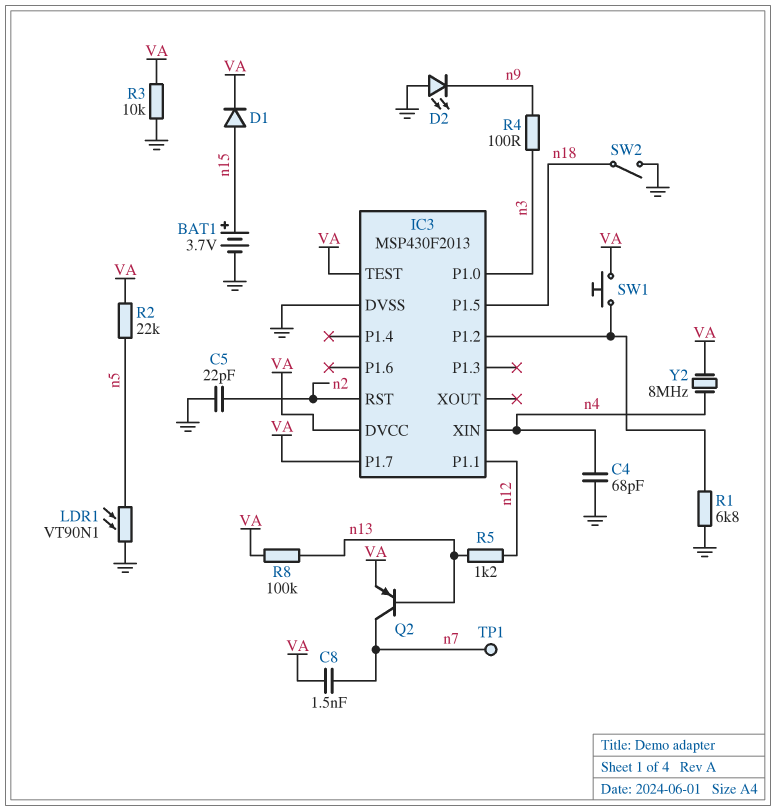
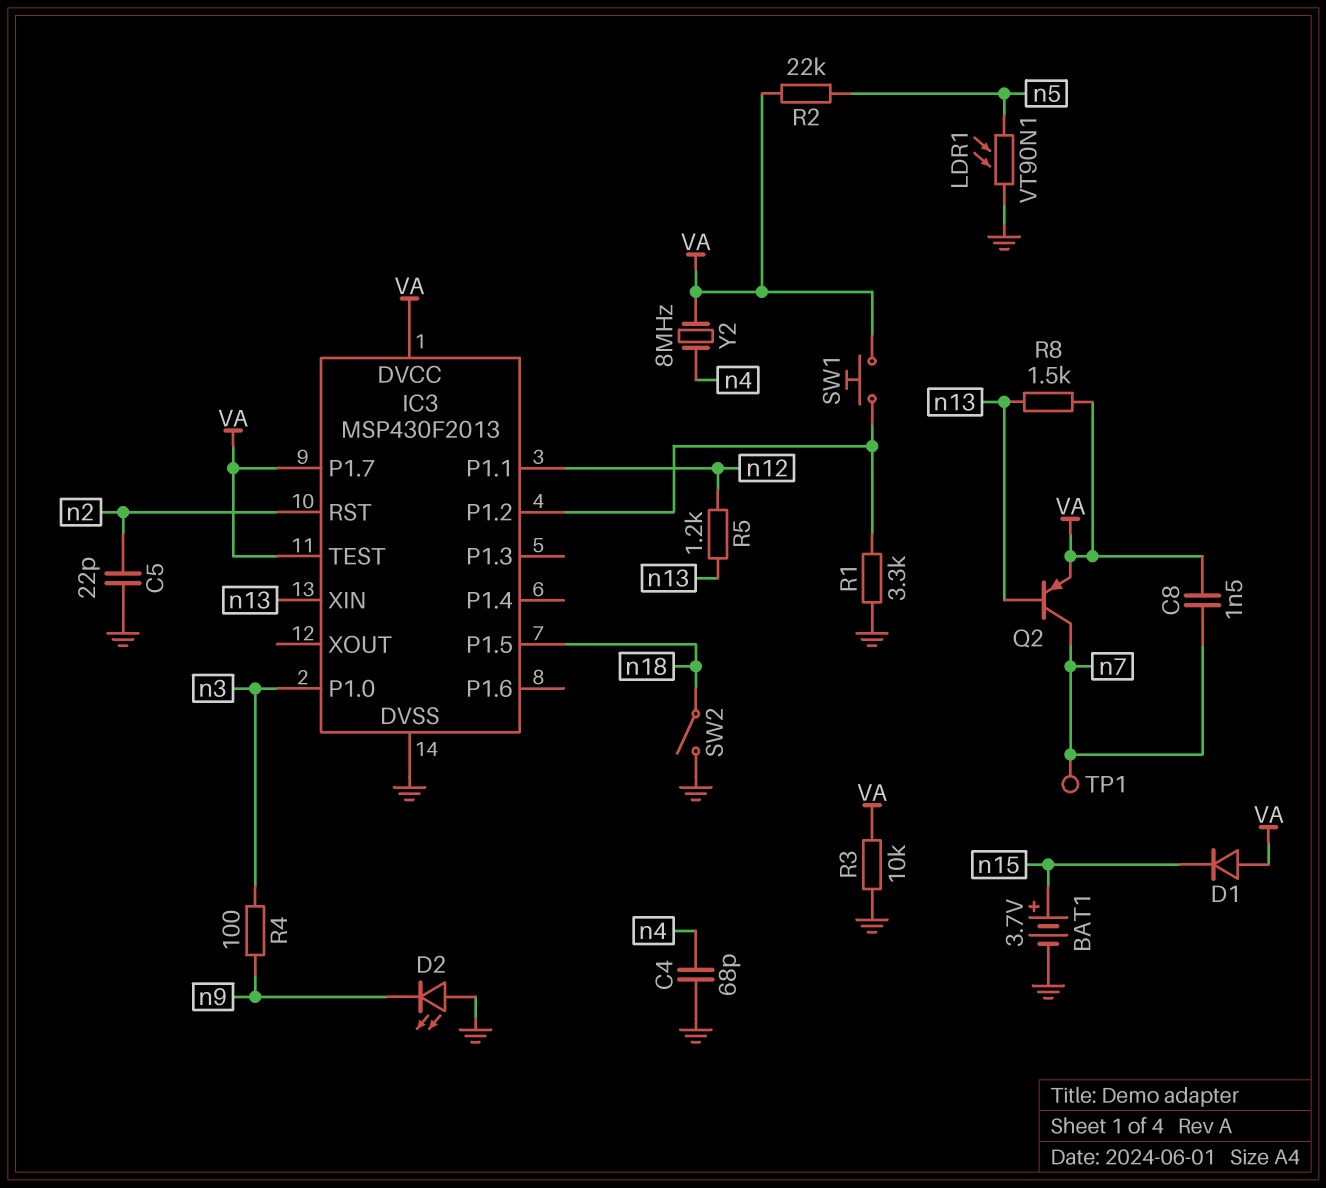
D1: diode (A n15, K VA) -> diode (A VA, K n15)
IC3 pin XIN: n4 -> n13
R1: 6.8k (GND, IC3/P1.2) -> 3.3k (GND, IC3/P1.2)
R8: 100k (VA, n13) -> 1.5k (VA, n13)

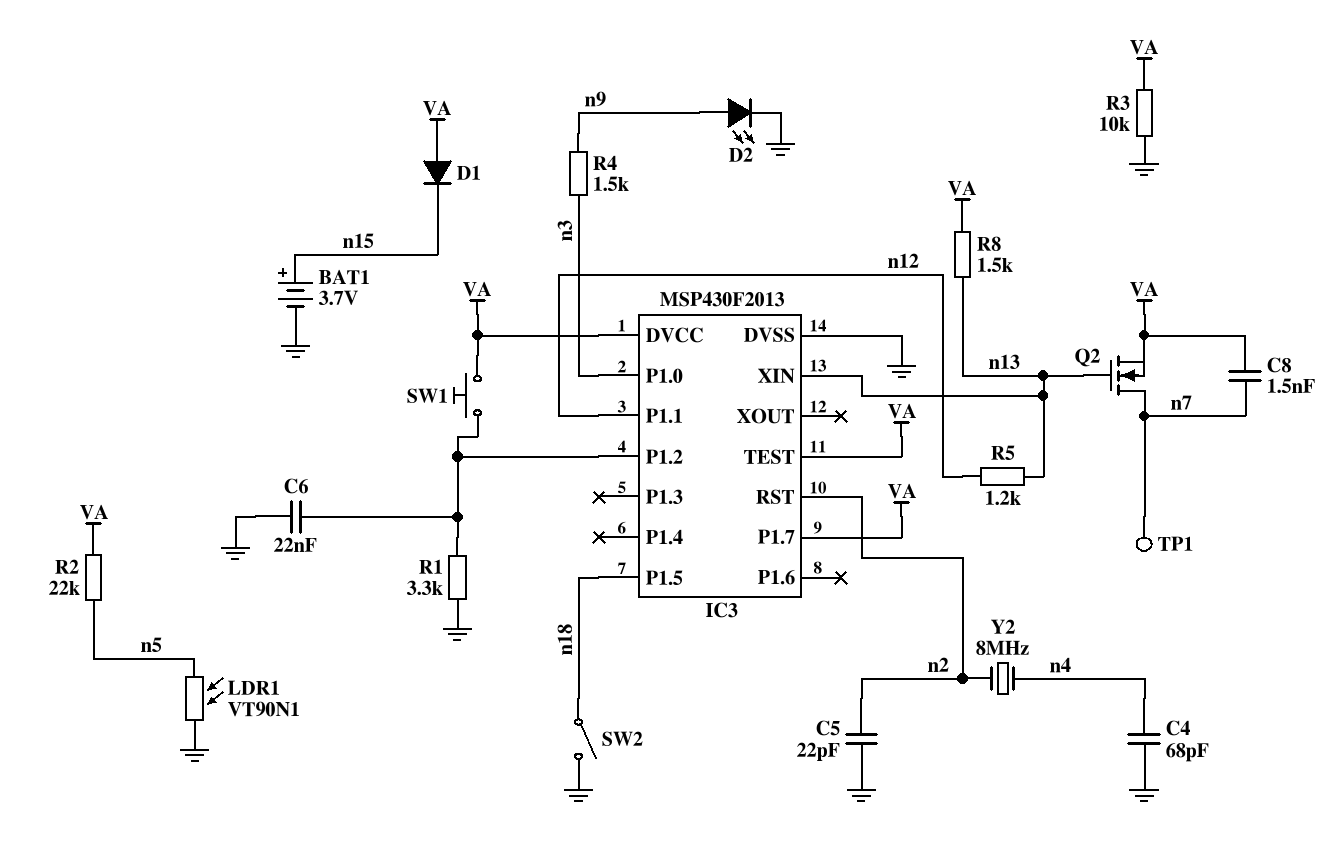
C6: none -> 22nF (GND, IC3/P1.2)
D2: LED (A GND, K n9) -> LED (A n9, K GND)
Q2: PNP (B n13, C n7, E VA) -> NMOS (G n13, D n7, S VA)
R4: 100 (n3, n9) -> 1.5k (n3, n9)
Y2: 8MHz (VA, n4) -> 8MHz (n2, n4)

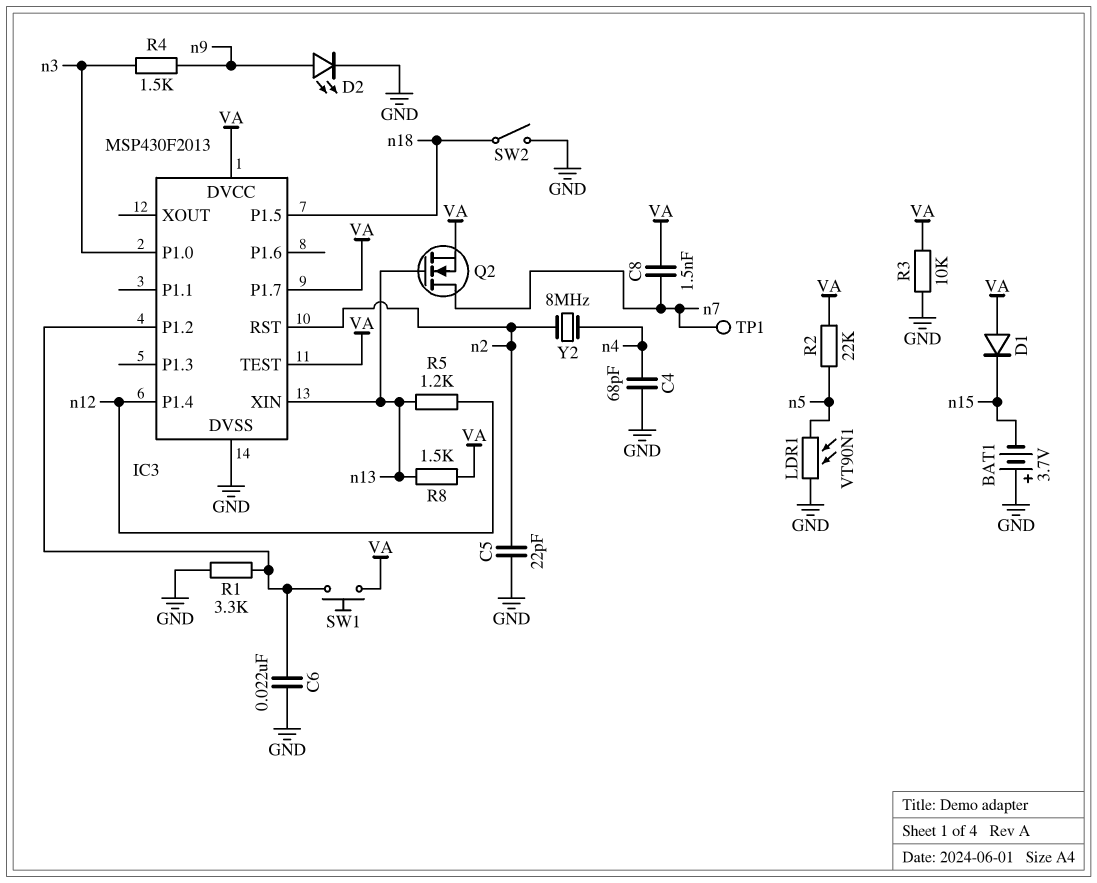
BAT1: 3.7V (plus n15, minus GND) -> 3.7V (plus GND, minus n15)
IC3 pin P1.1: n12 -> none
IC3 pin P1.4: none -> n12

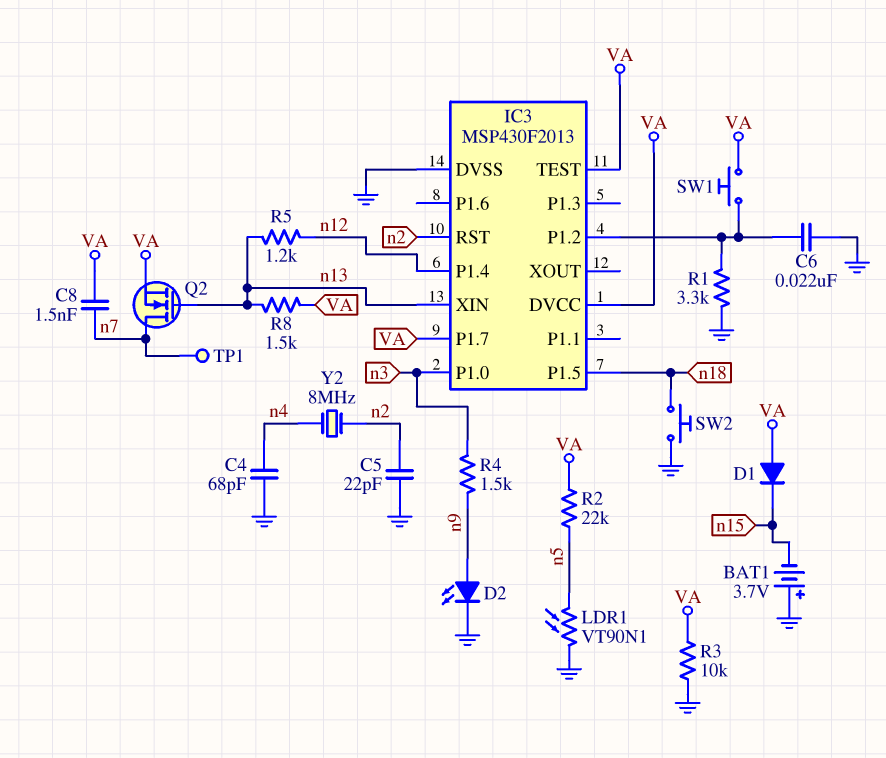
SW2: switch (GND, n18) -> button (GND, n18)

